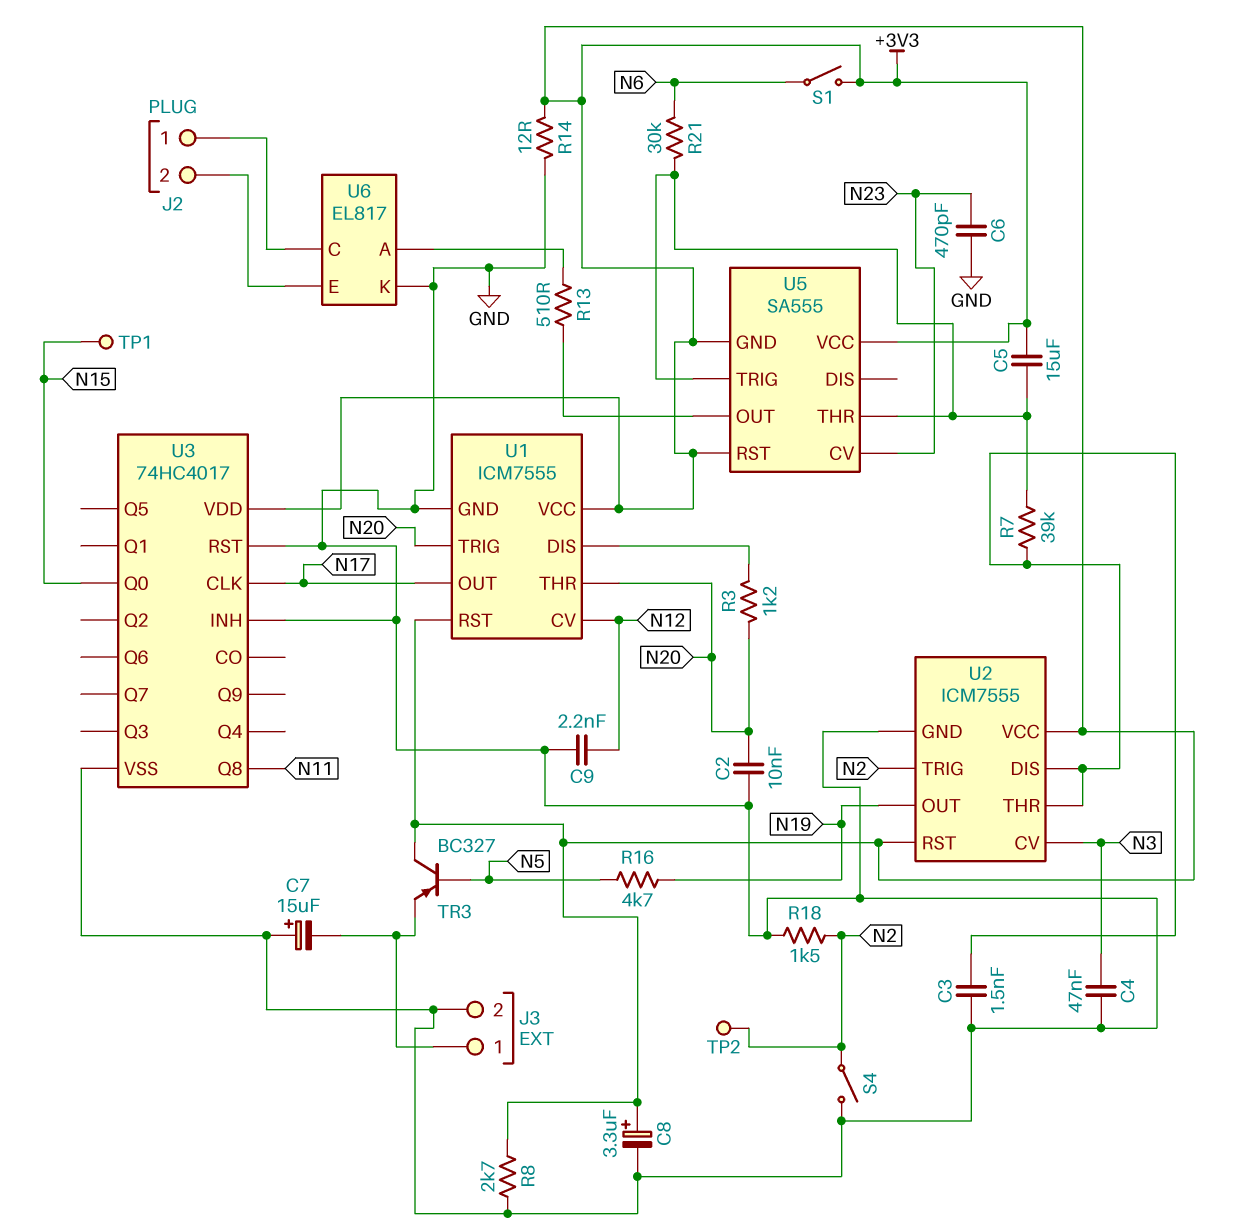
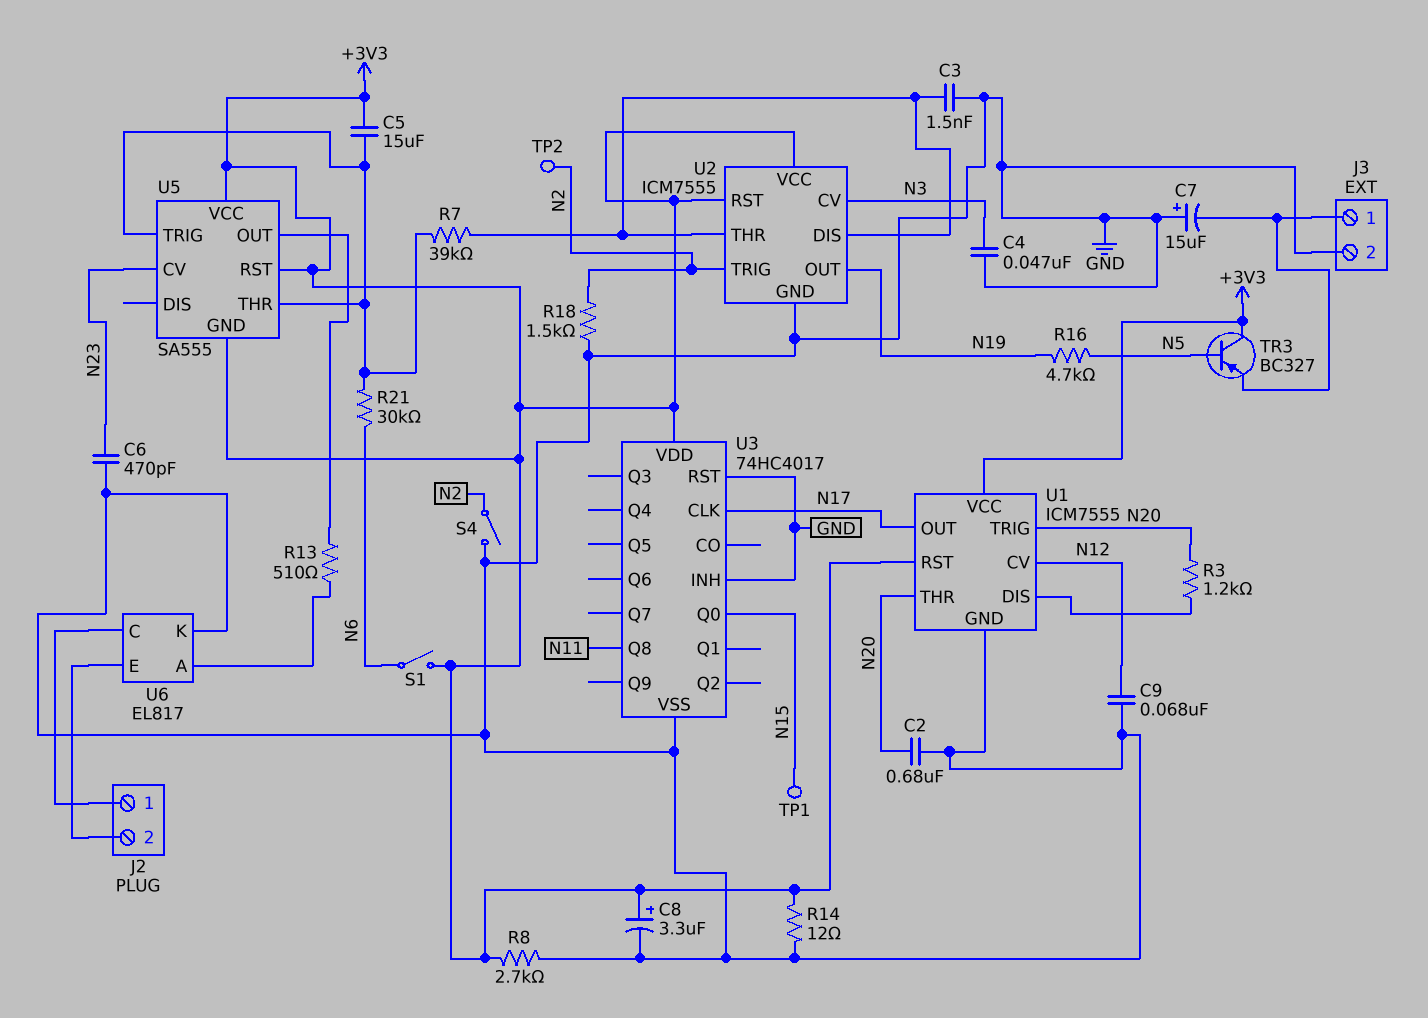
C2: 10nF (GND, N20) -> 680nF (GND, N20)
C9: 2.2nF (GND, N12) -> 68nF (GND, N12)

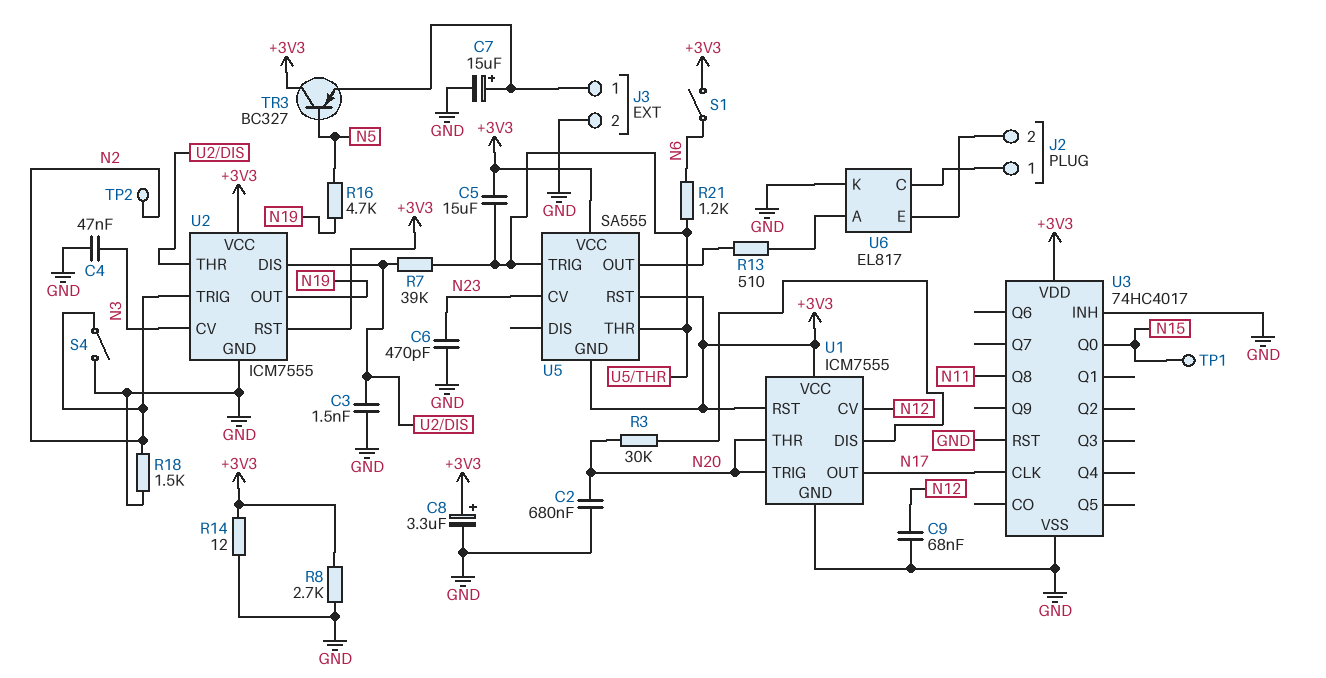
C7: 15uF (plus GND, minus J3/1) -> 15uF (plus J3/1, minus GND)
R3: 1.2k (N20, U1/DIS) -> 30k (N20, U1/DIS)
R21: 30k (N6, U5/THR) -> 1.2k (N6, U5/THR)

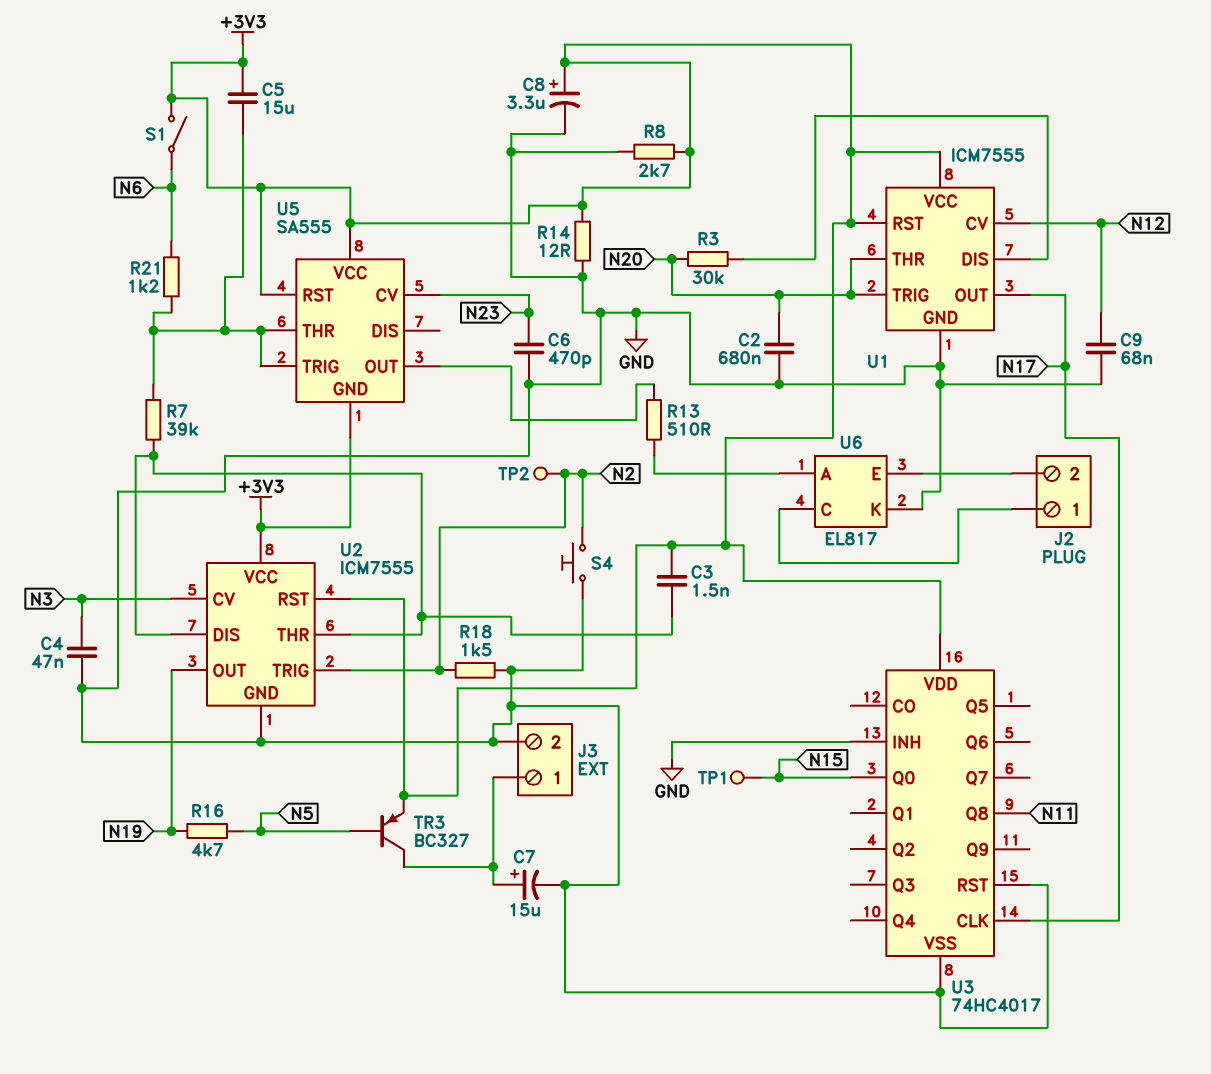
C3: 1.5nF (GND, U2/DIS) -> 1.5nF (+3V3, U2/DIS)
S4: switch (GND, N2) -> button (GND, N2)
TR3: PNP BC327 (B N5, C +3V3, E J3/1) -> PNP BC327 (B N5, C J3/1, E +3V3)

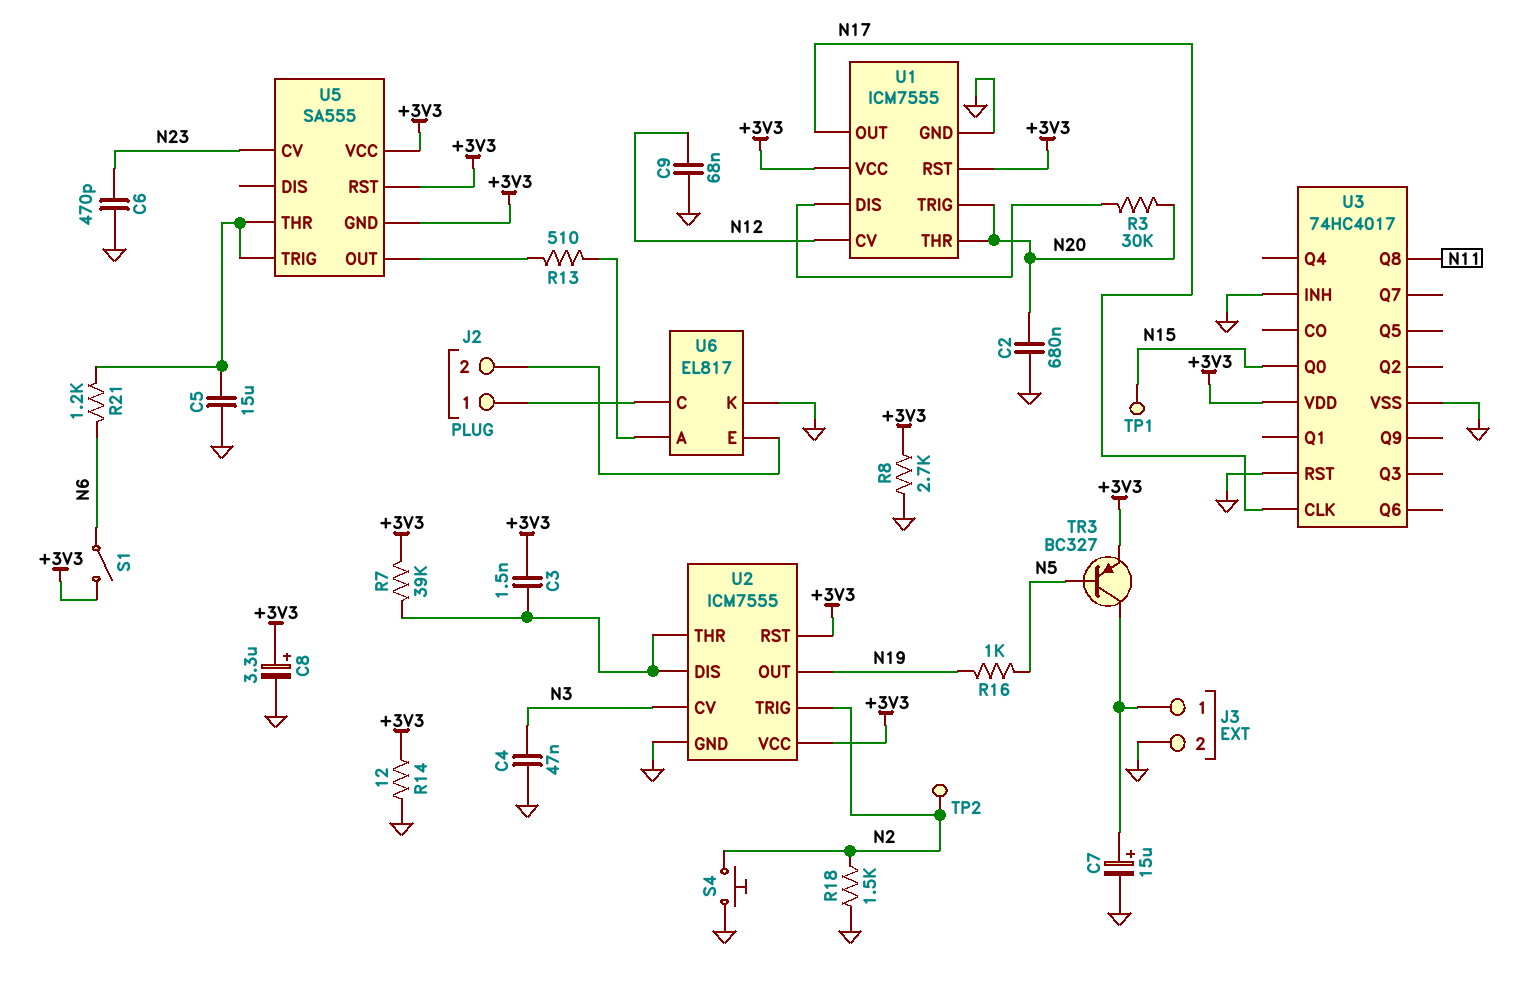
C5: 15uF (+3V3, U5/THR) -> 15uF (GND, U5/THR)
R7: 39k (U2/DIS, U5/THR) -> 39k (+3V3, U2/DIS)
R16: 4.7k (N5, N19) -> 1k (N5, N19)

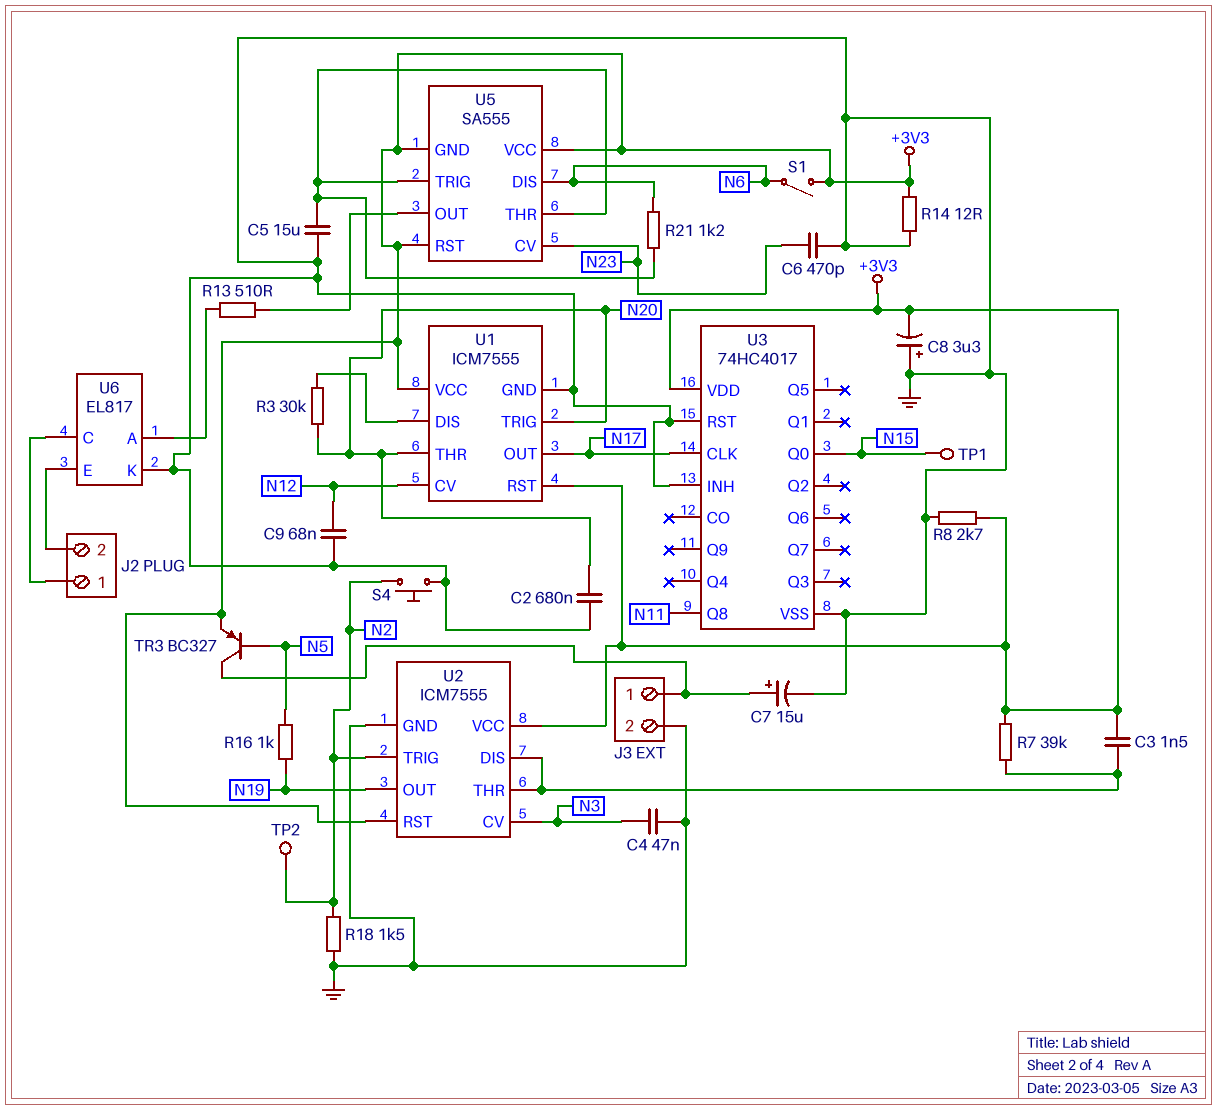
C8: 3.3uF (plus +3V3, minus GND) -> 3.3uF (plus GND, minus +3V3)
U5 pin DIS: none -> N6

